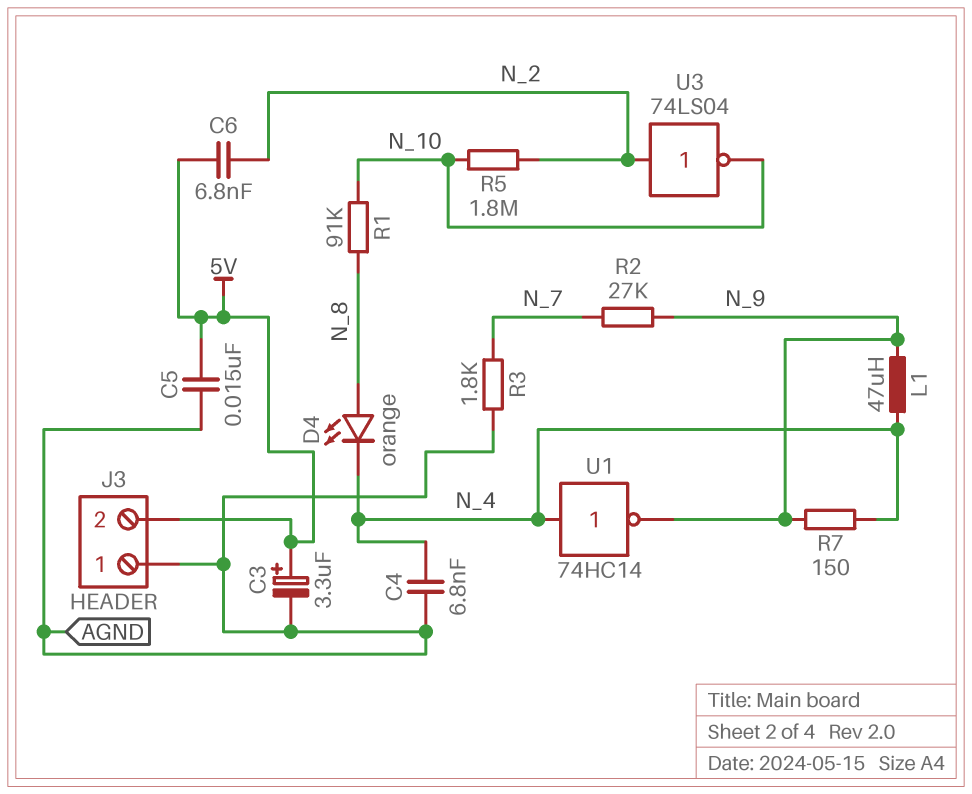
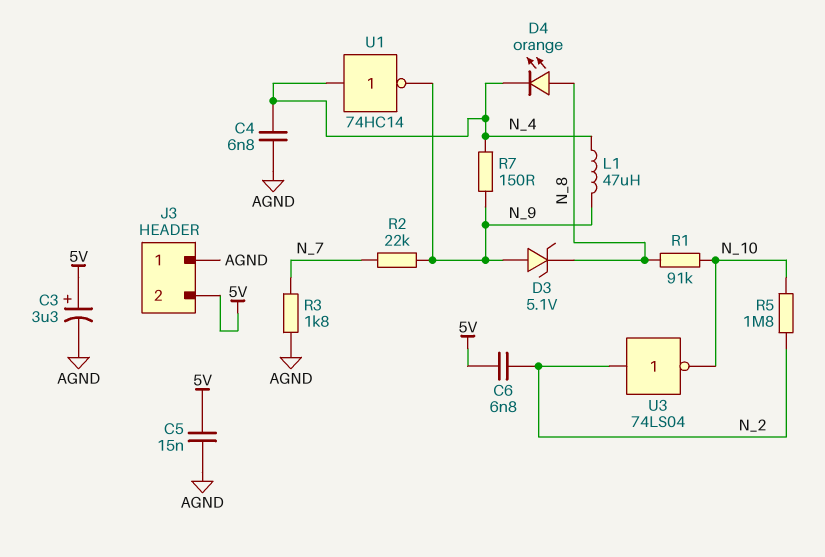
D3: none -> zener 5.1V (A N_9, K N_8)
R2: 27k (N_7, N_9) -> 22k (N_7, N_9)

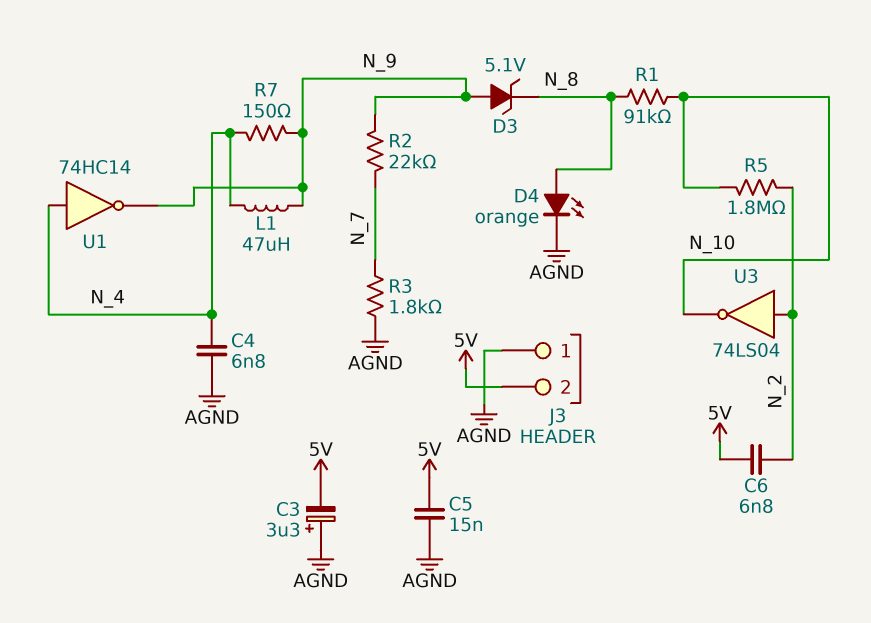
C3: 3.3uF (plus 5V, minus AGND) -> 3.3uF (plus AGND, minus 5V)
D4: LED orange (A N_8, K N_4) -> LED orange (A N_8, K AGND)

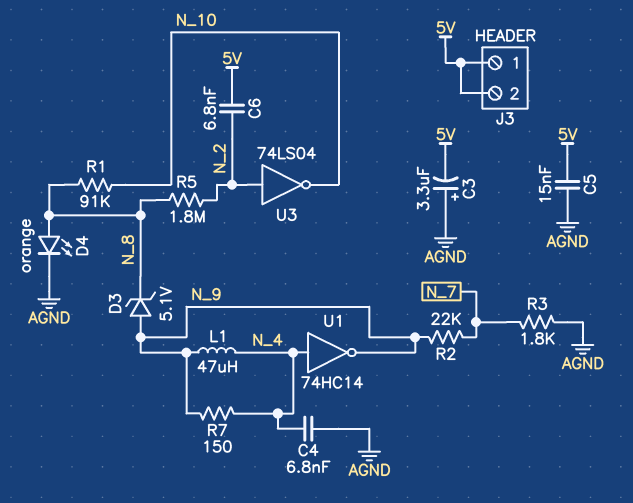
J3 pin 1: AGND -> 5V
R5: 1.8M (N_2, N_10) -> 1.8M (N_2, N_8)

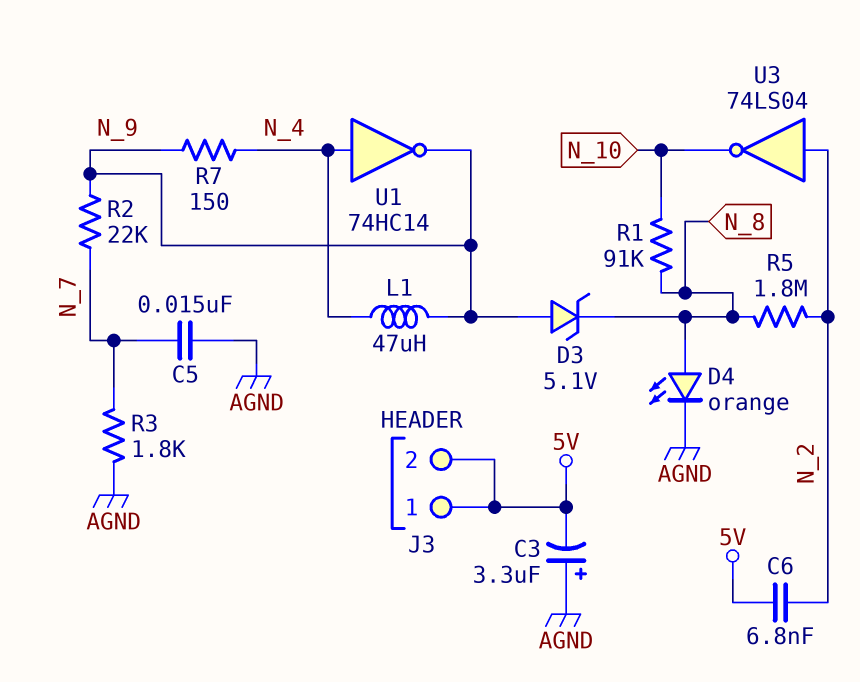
C4: 6.8nF (AGND, N_4) -> none
C5: 15nF (5V, AGND) -> 15nF (AGND, N_7)

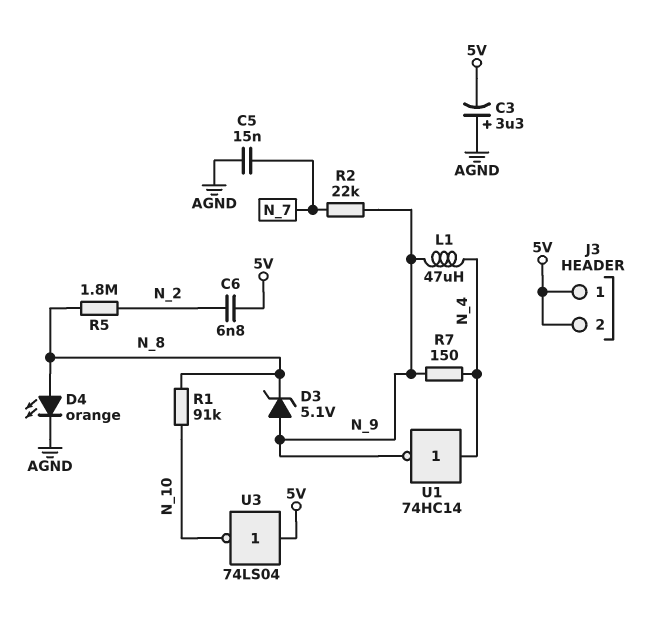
R3: 1.8k (AGND, N_7) -> none
U3: NOT 74LS04 (in N_2, out N_10) -> NOT 74LS04 (in 5V, out N_10)

